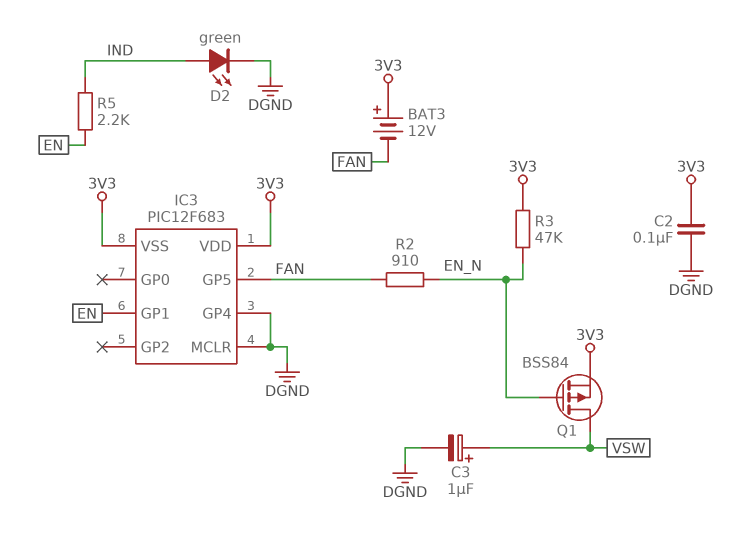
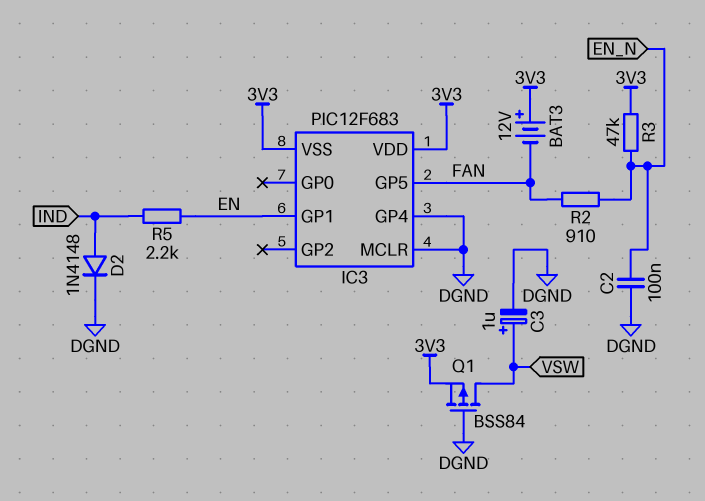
C2: 100nF (3V3, DGND) -> 100nF (DGND, EN_N)
D2: LED green (A IND, K DGND) -> diode 1N4148 (A IND, K DGND)
Q1: PMOS BSS84 (G EN_N, D VSW, S 3V3) -> PMOS BSS84 (G DGND, D VSW, S 3V3)

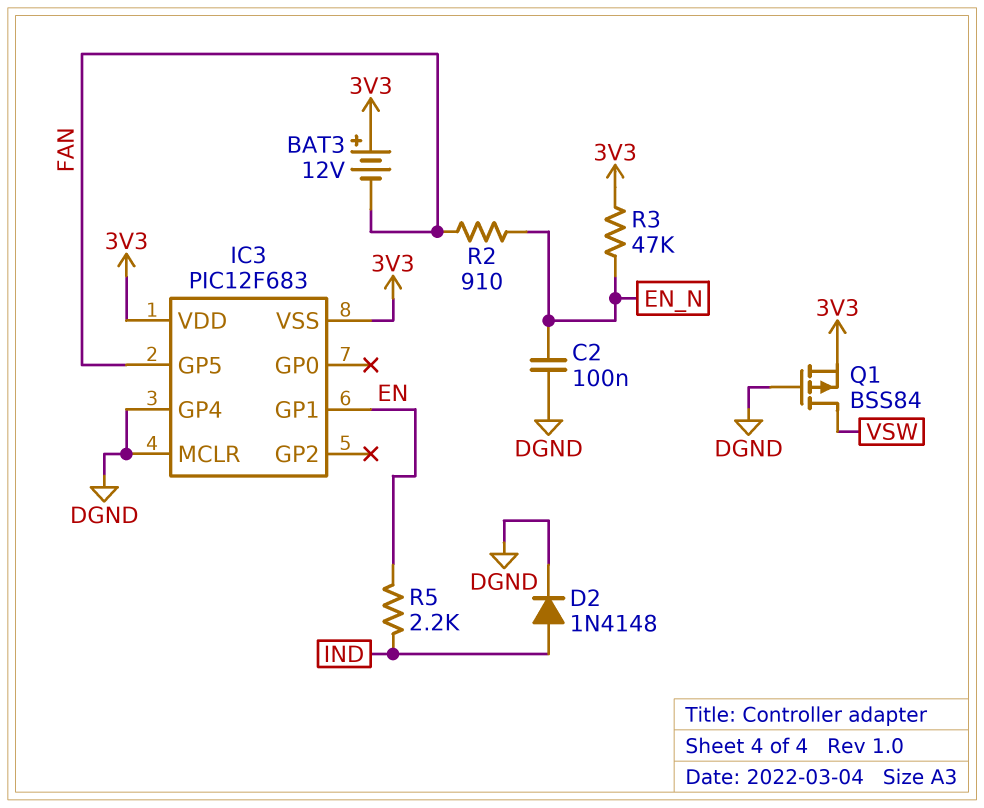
C3: 1uF (plus VSW, minus DGND) -> none

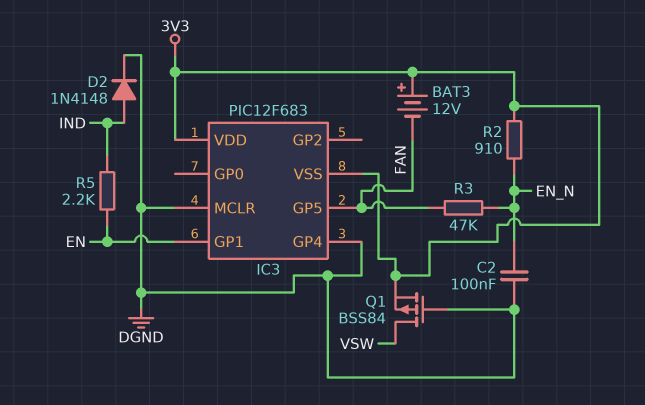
R2: 910 (EN_N, FAN) -> 910 (3V3, EN_N)
R3: 47k (3V3, EN_N) -> 47k (EN_N, FAN)

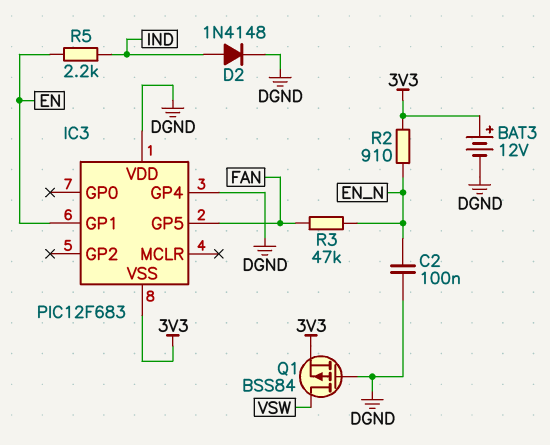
BAT3: 12V (plus 3V3, minus FAN) -> 12V (plus 3V3, minus DGND)
IC3 pin MCLR: DGND -> none
IC3 pin VDD: 3V3 -> DGND

